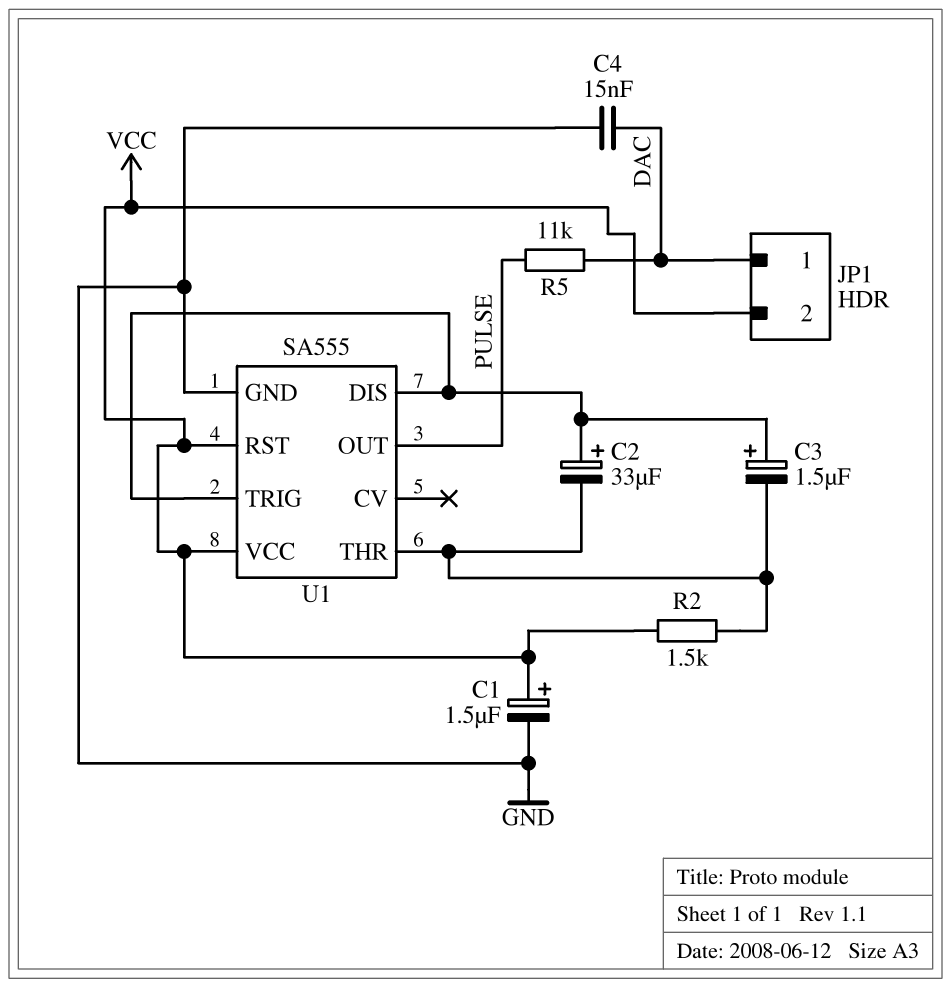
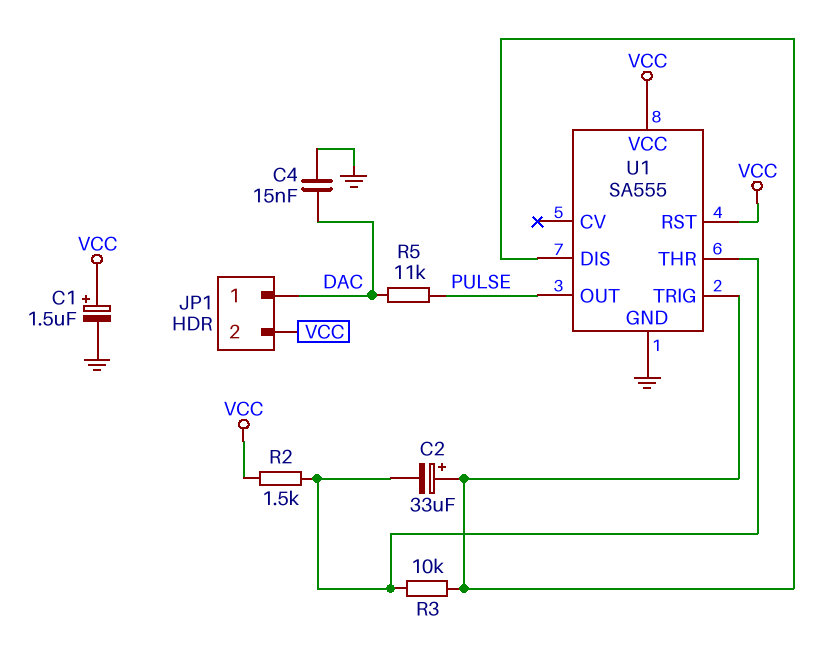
C3: 1.5uF (plus U1/DIS, minus U1/THR) -> none
R3: none -> 10k (U1/DIS, U1/THR)

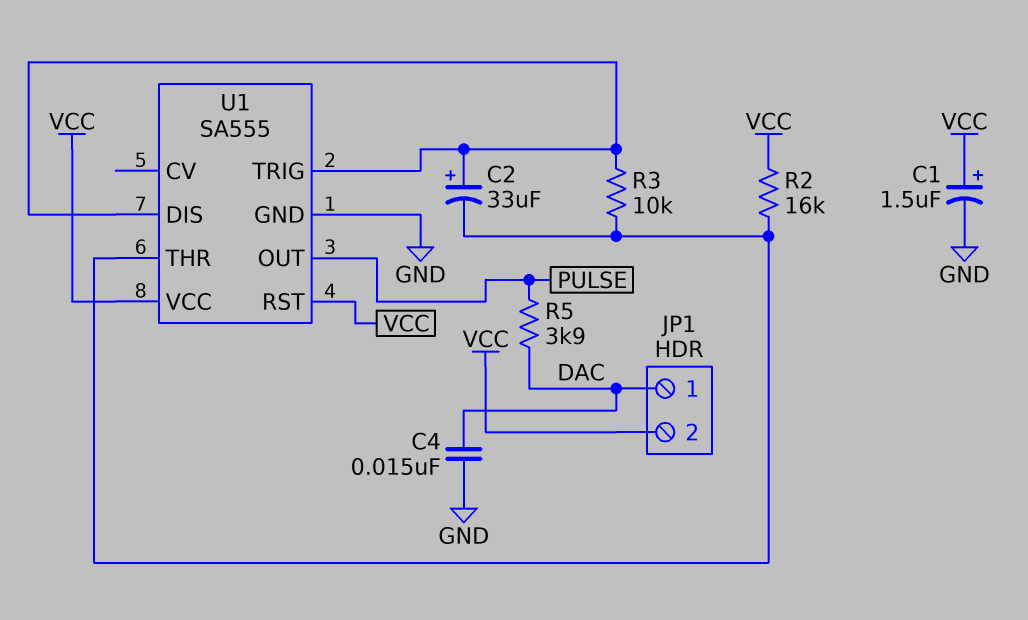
R2: 1.5k (U1/THR, VCC) -> 16k (U1/THR, VCC)
R5: 11k (DAC, PULSE) -> 3.9k (DAC, PULSE)

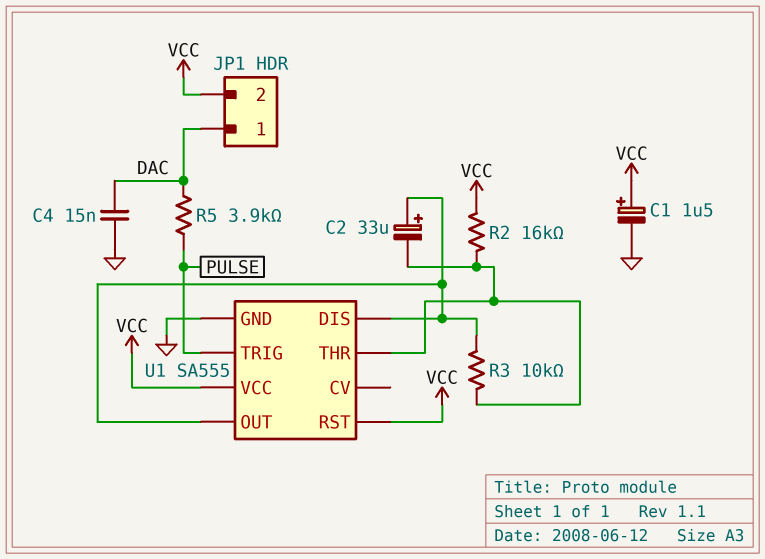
U1 pin OUT: PULSE -> U1/DIS
U1 pin TRIG: U1/DIS -> PULSE

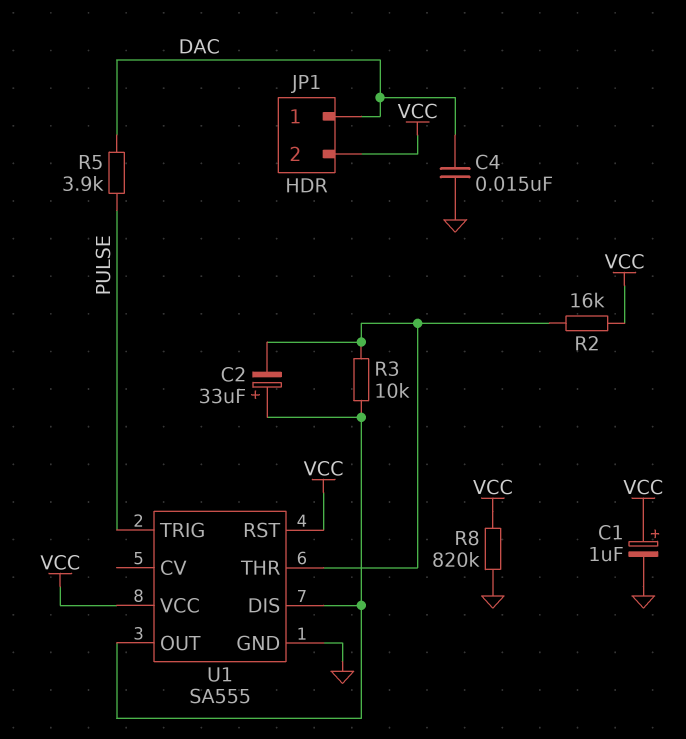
C1: 1.5uF (plus VCC, minus GND) -> 1uF (plus VCC, minus GND)
R8: none -> 820k (GND, VCC)

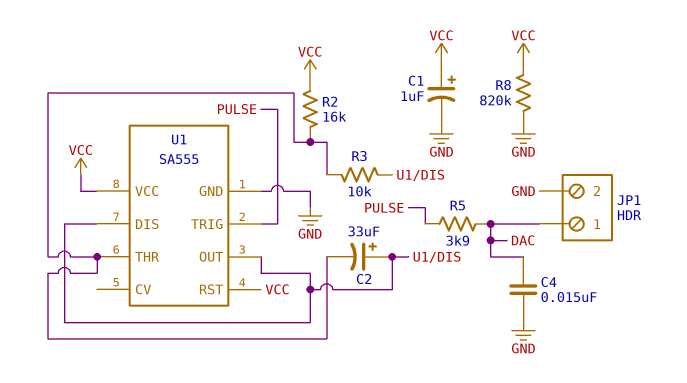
JP1 pin 2: VCC -> GND

